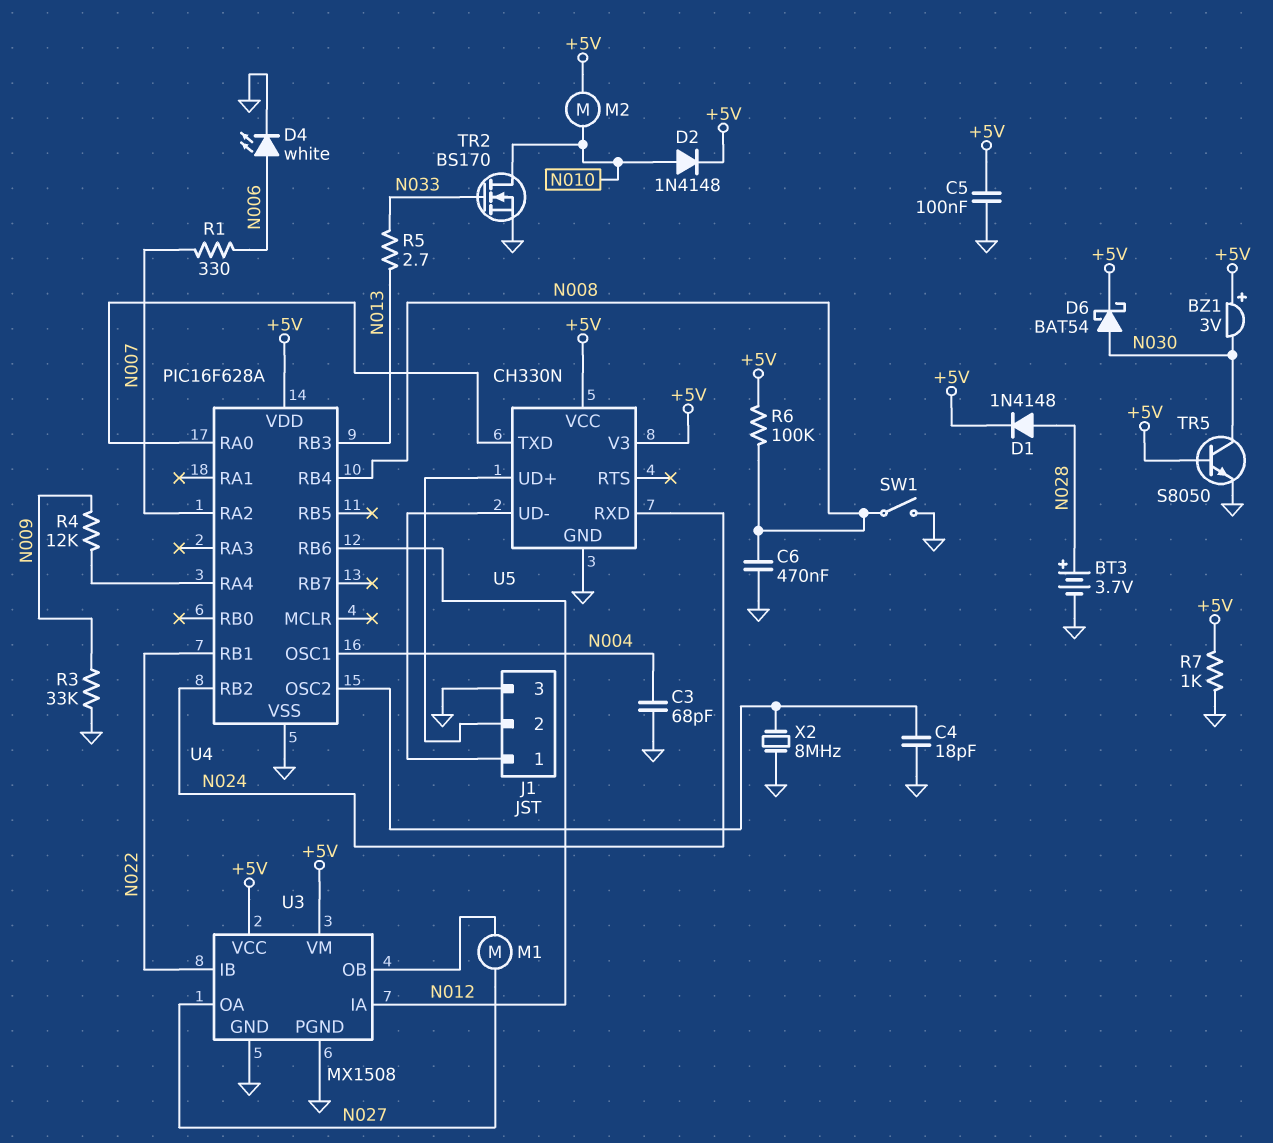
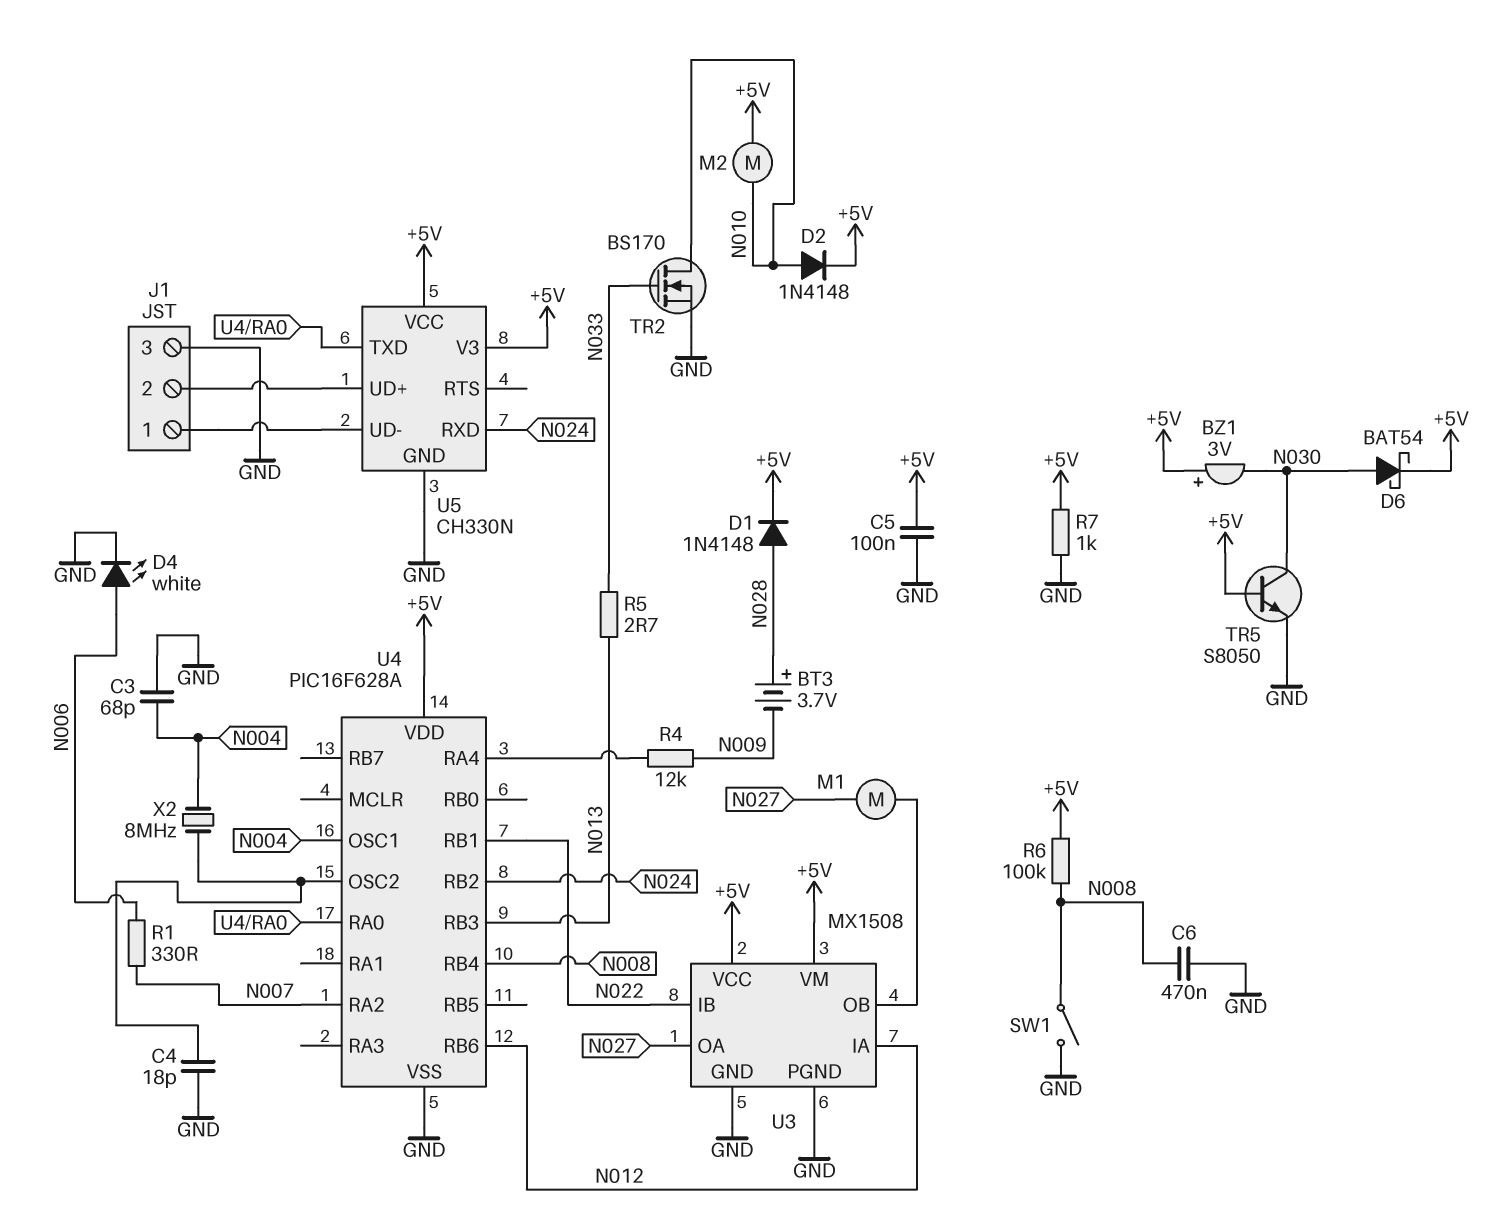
BT3: 3.7V (plus N028, minus GND) -> 3.7V (plus N028, minus N009)
R3: 33k (GND, N009) -> none
X2: 8MHz (GND, U4/OSC2) -> 8MHz (N004, U4/OSC2)

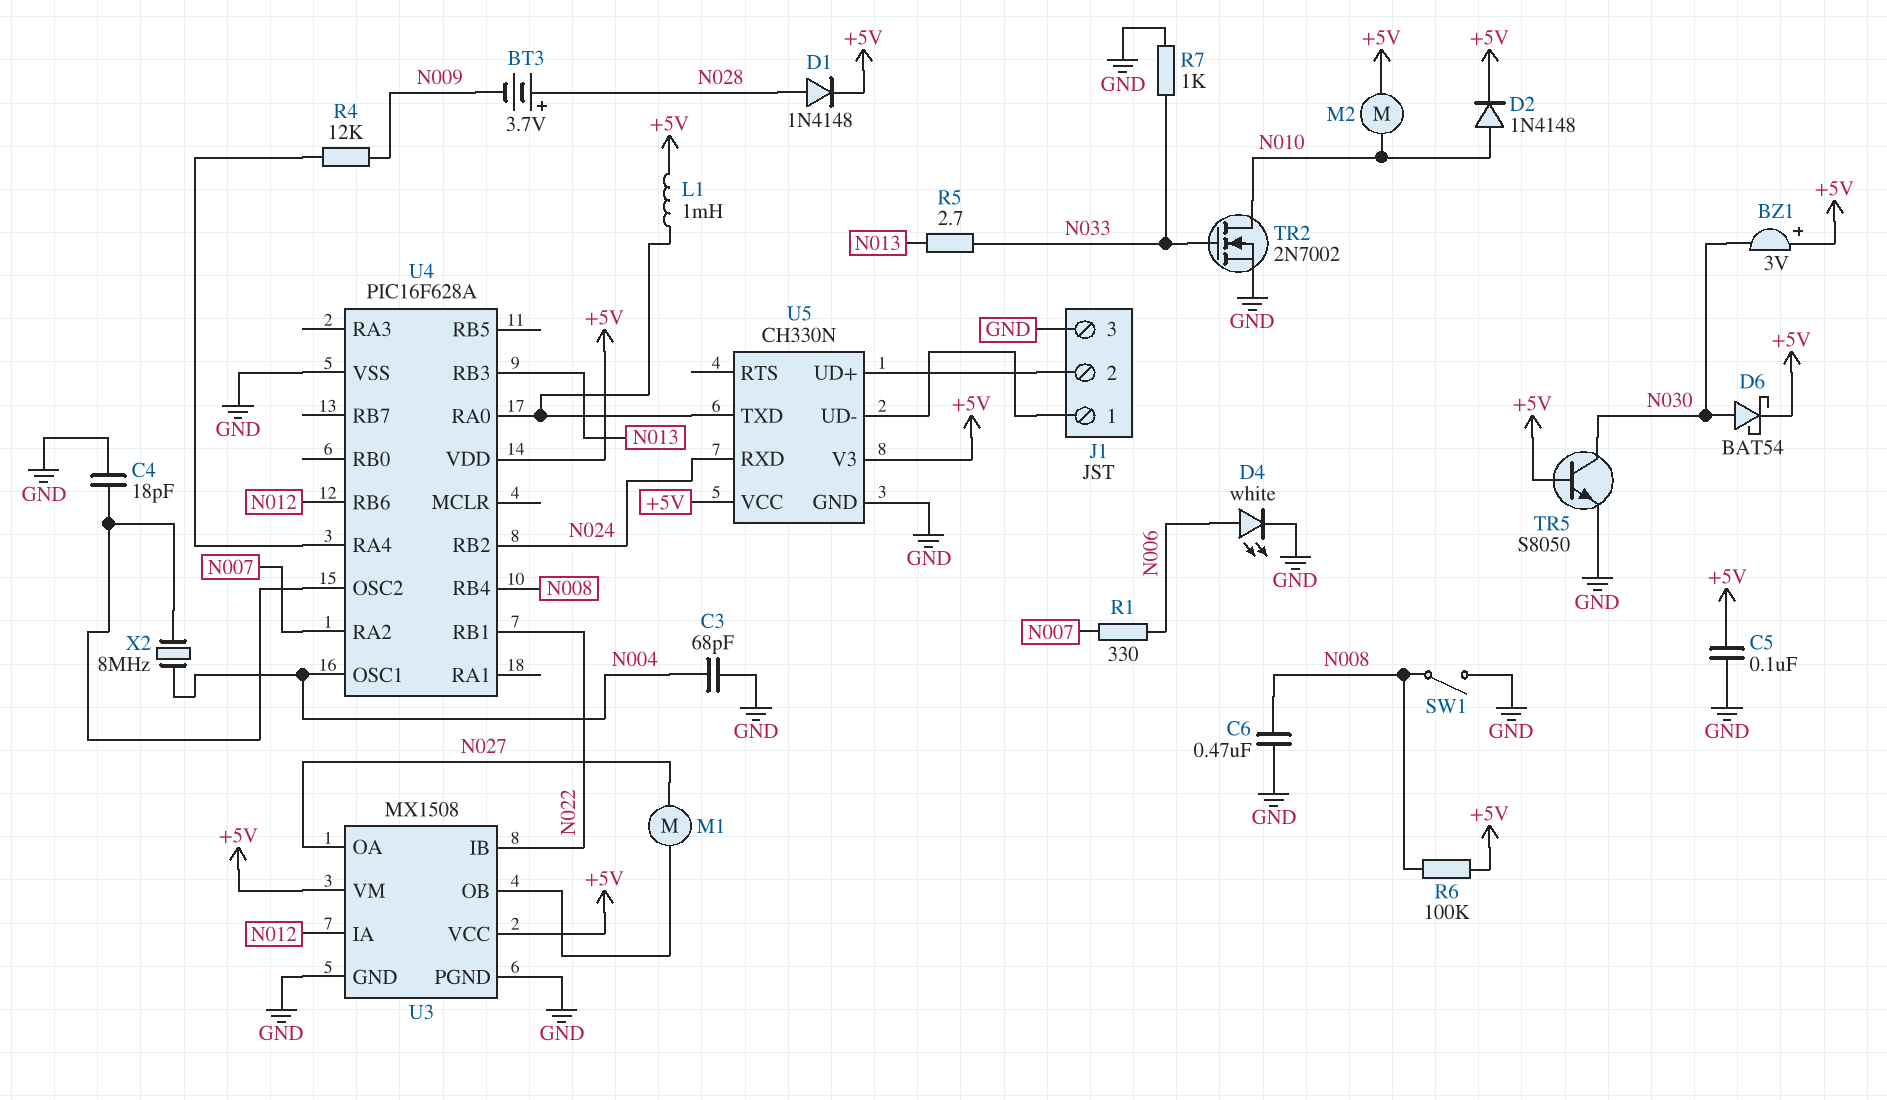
L1: none -> 1mH (+5V, U4/RA0)
R7: 1k (+5V, GND) -> 1k (GND, N033)
TR2: NMOS BS170 (G N033, D N010, S GND) -> NMOS 2N7002 (G N033, D N010, S GND)

